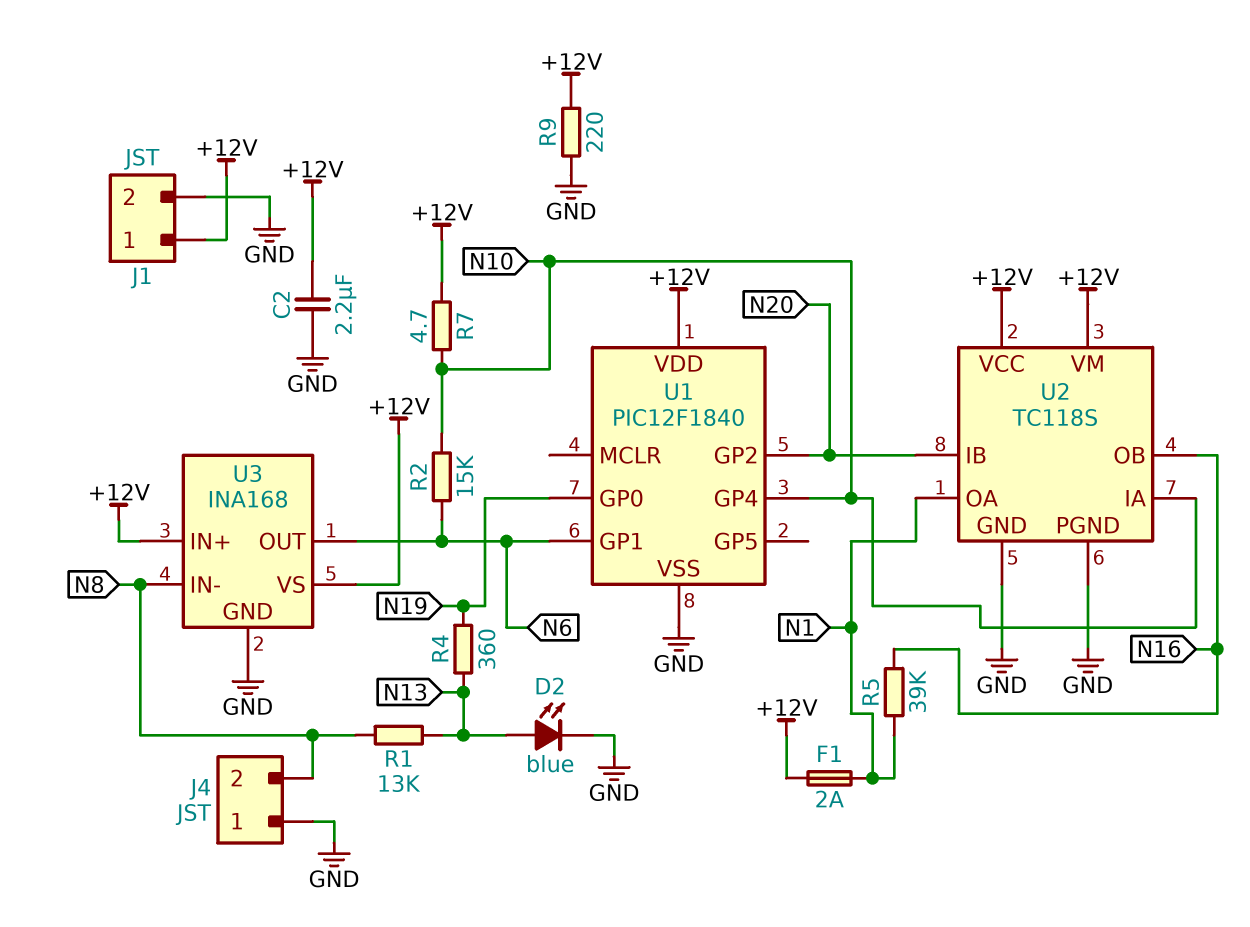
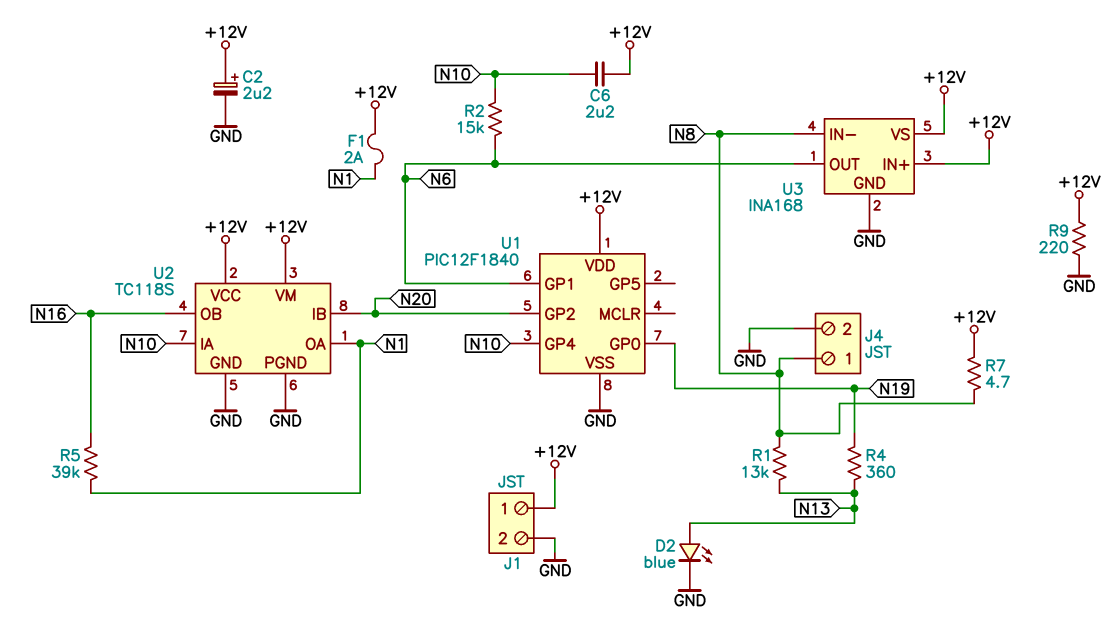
C2: 2.2uF (+12V, GND) -> 2.2uF (plus +12V, minus GND)
C6: none -> 2.2uF (+12V, N10)
J4 pin 1: GND -> N8
J4 pin 2: N8 -> GND
R7: 4.7 (+12V, N10) -> 4.7 (+12V, N8)

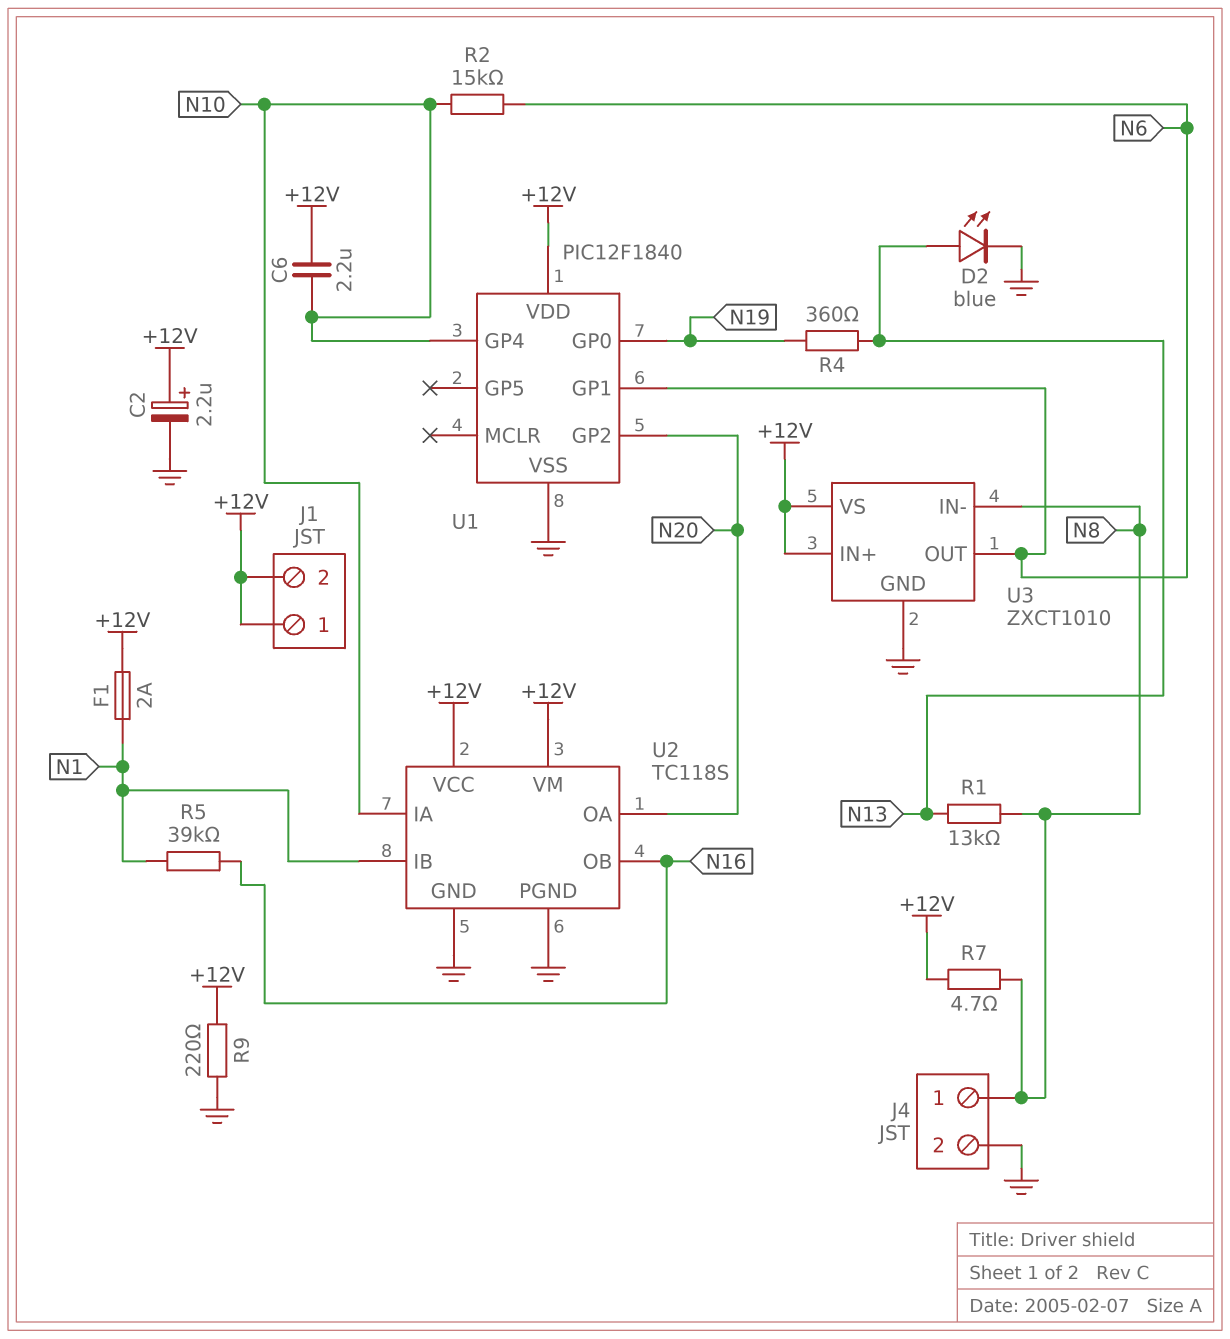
J1 pin 2: GND -> +12V
U2 pin IB: N20 -> N1
U2 pin OA: N1 -> N20
U3: INA168 -> ZXCT1010

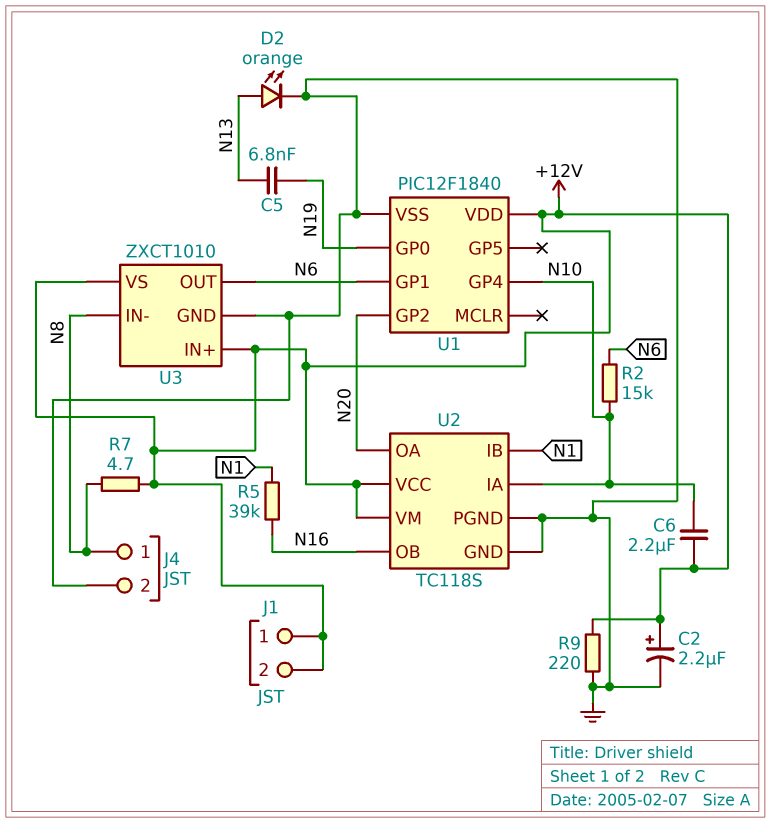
C5: none -> 6.8nF (N13, N19)
D2: LED blue (A N13, K GND) -> LED orange (A N13, K GND)
F1: 2A (+12V, N1) -> none
R1: 13k (N8, N13) -> none
R4: 360 (N13, N19) -> none

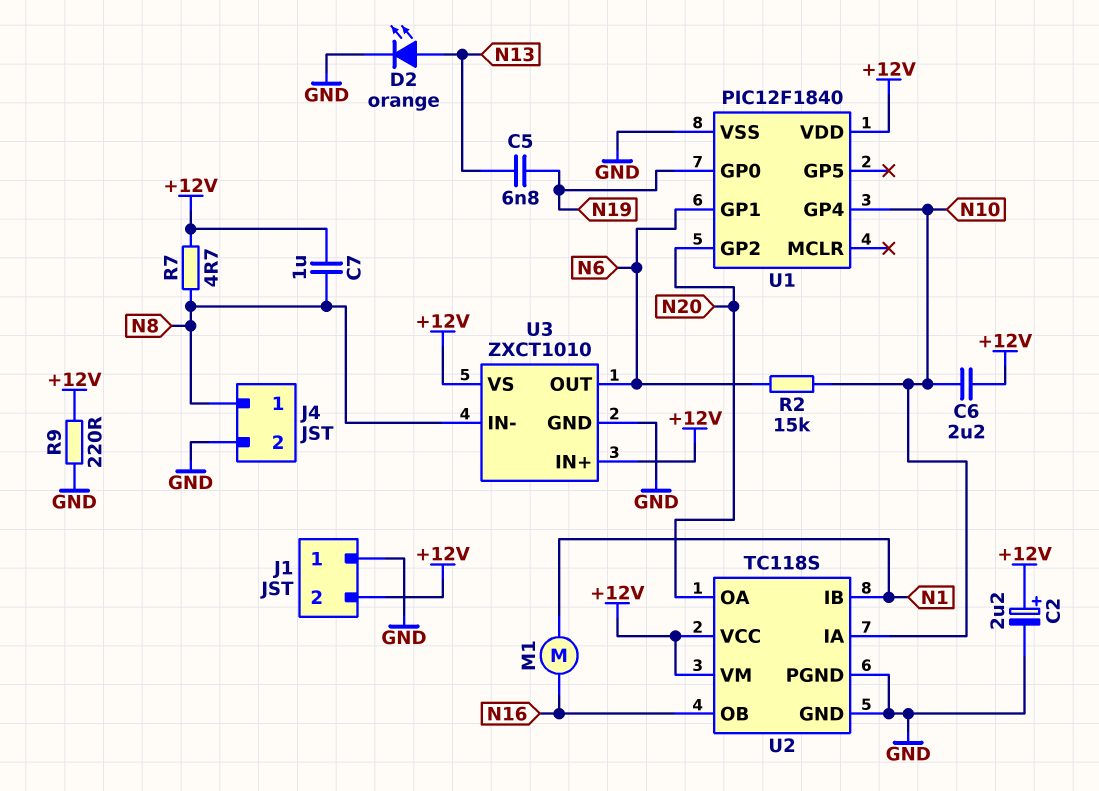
C7: none -> 1uF (+12V, N8)
J1 pin 1: +12V -> GND
M1: none -> motor (N1, N16)
R5: 39k (N1, N16) -> none

